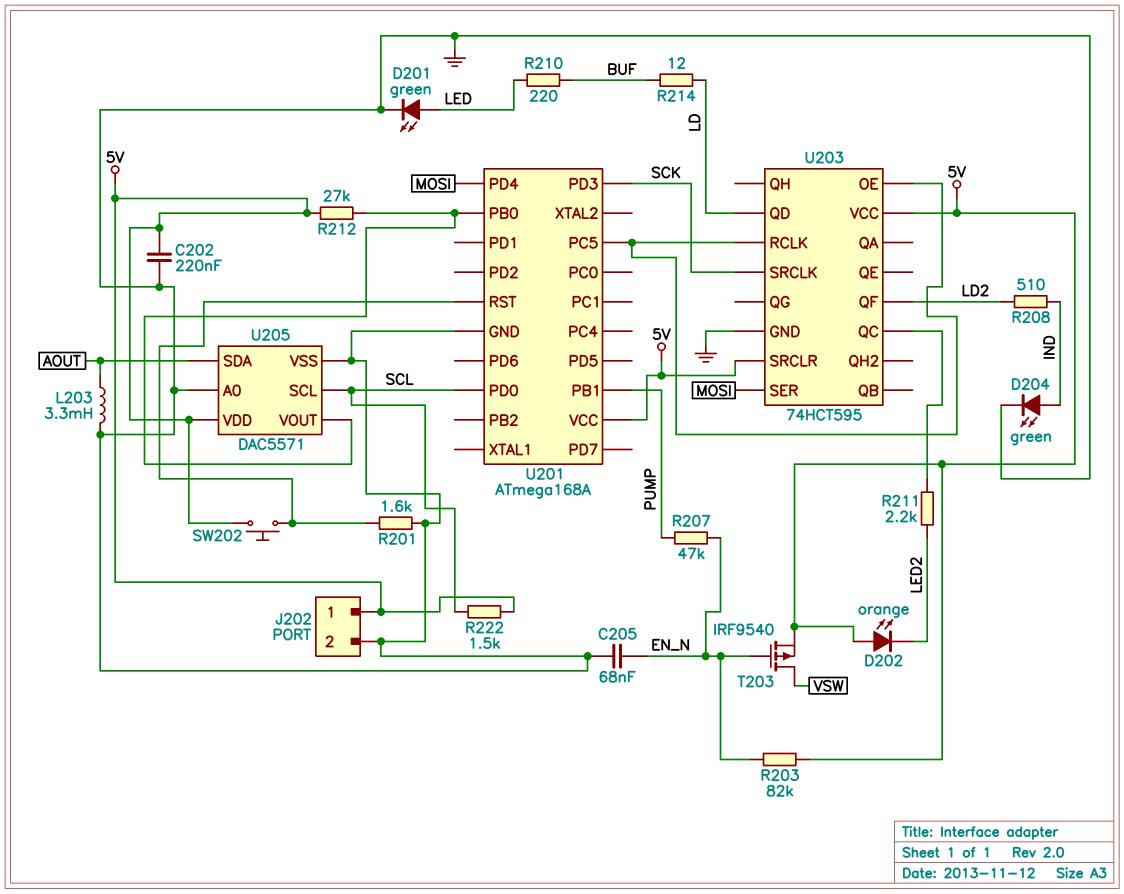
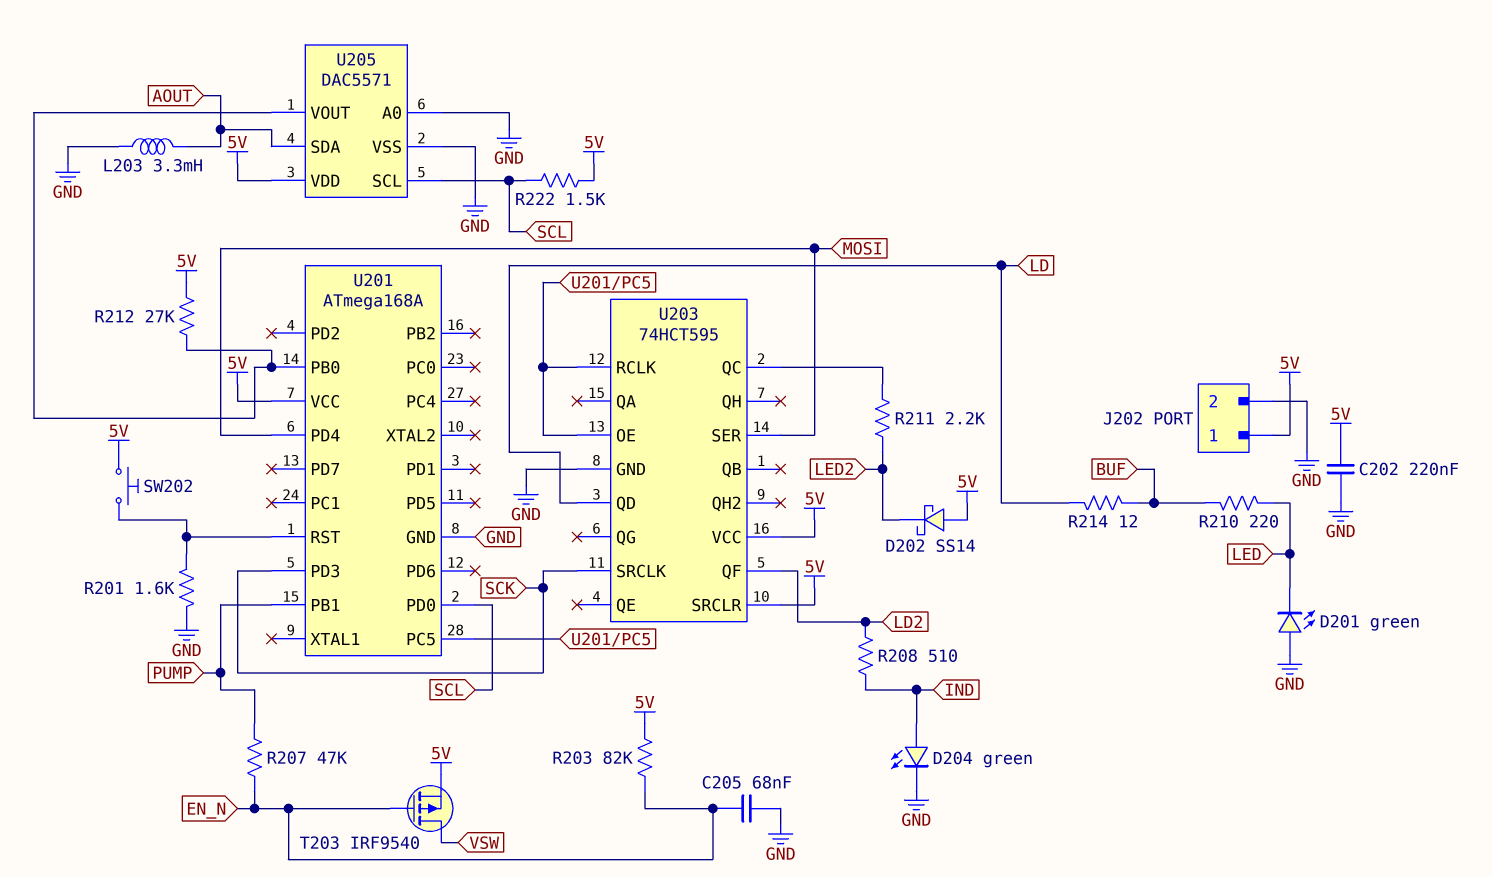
D201: LED green (A LED, K GND) -> LED green (A GND, K LED)
D202: LED orange (A 5V, K LED2) -> schottky SS14 (A 5V, K LED2)

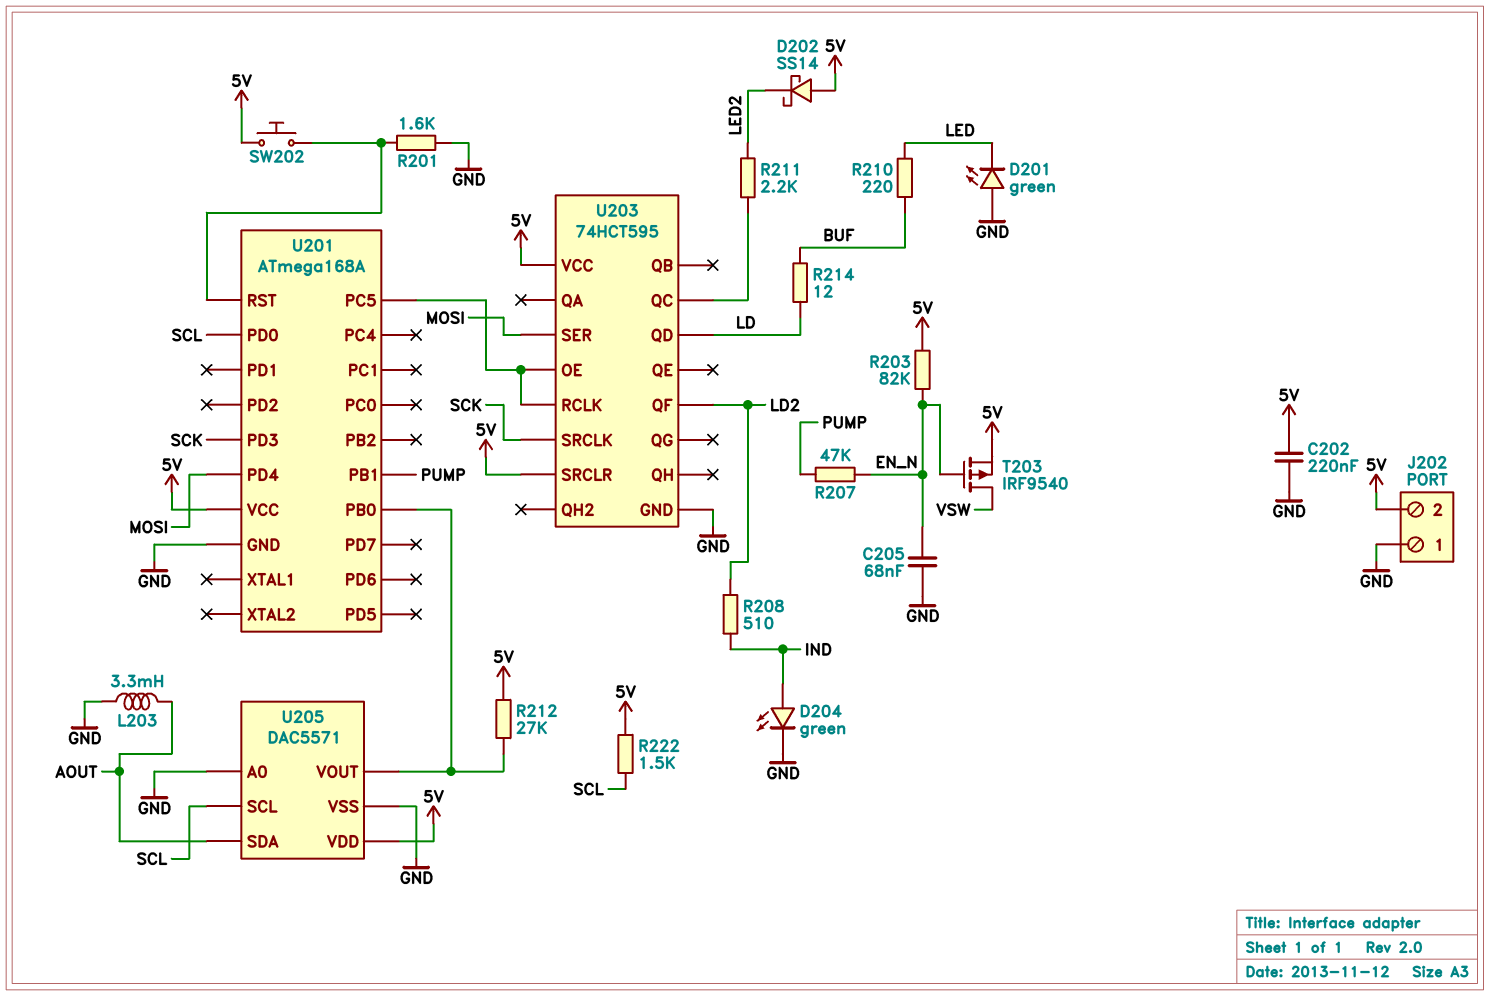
J202 pin 1: 5V -> GND
J202 pin 2: GND -> 5V

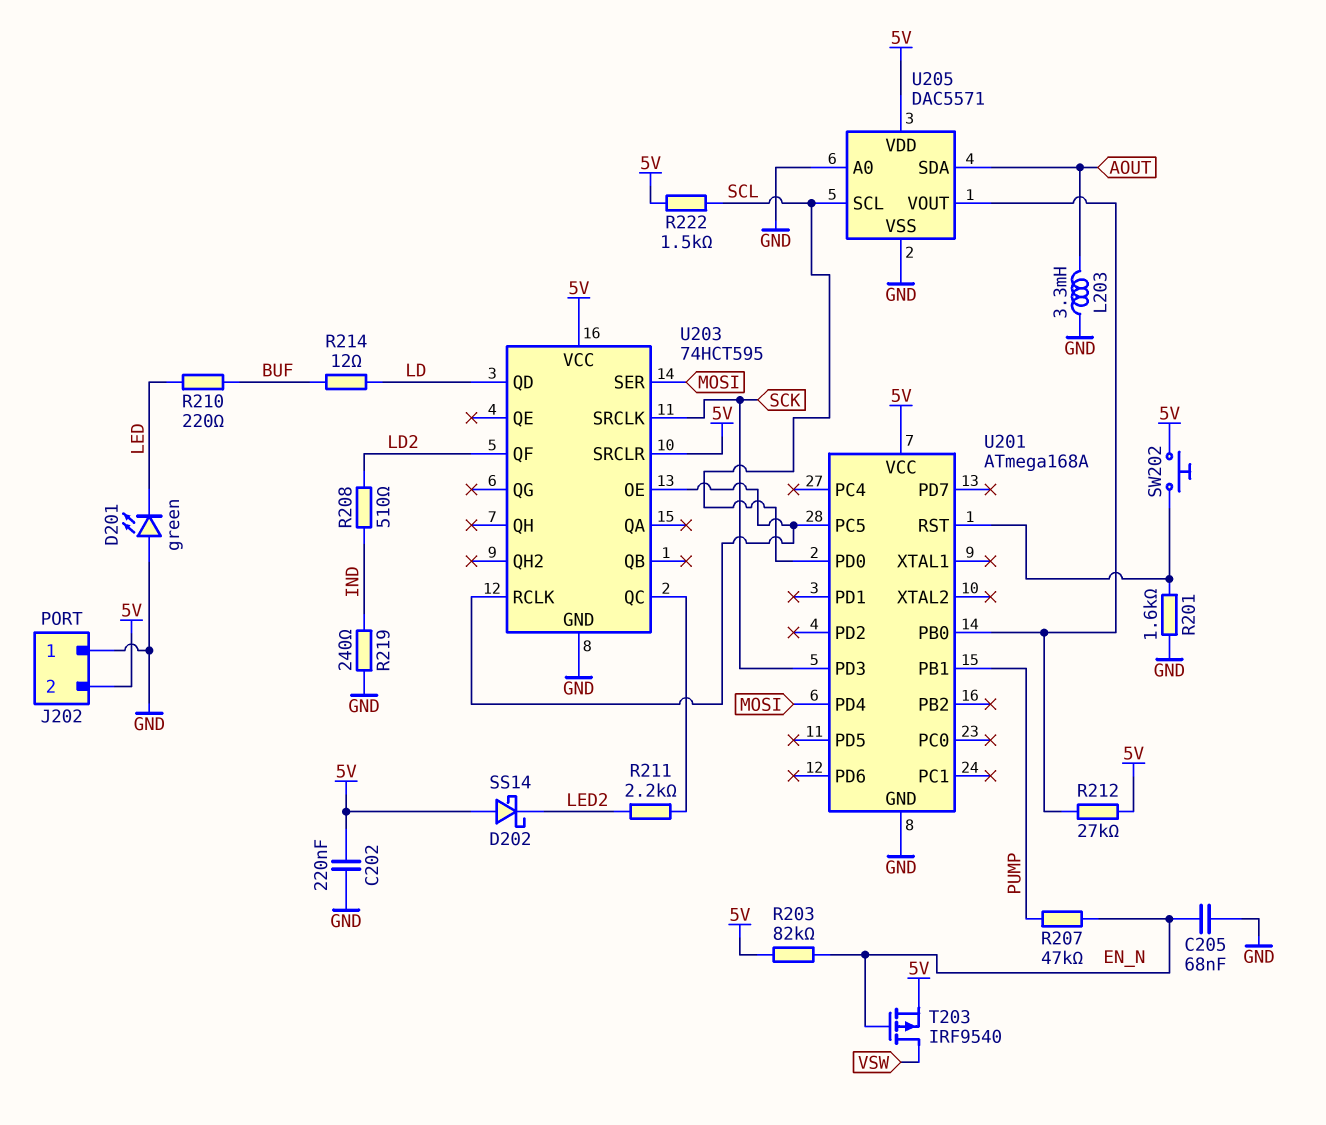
D204: LED green (A IND, K GND) -> none
R219: none -> 240 (GND, IND)

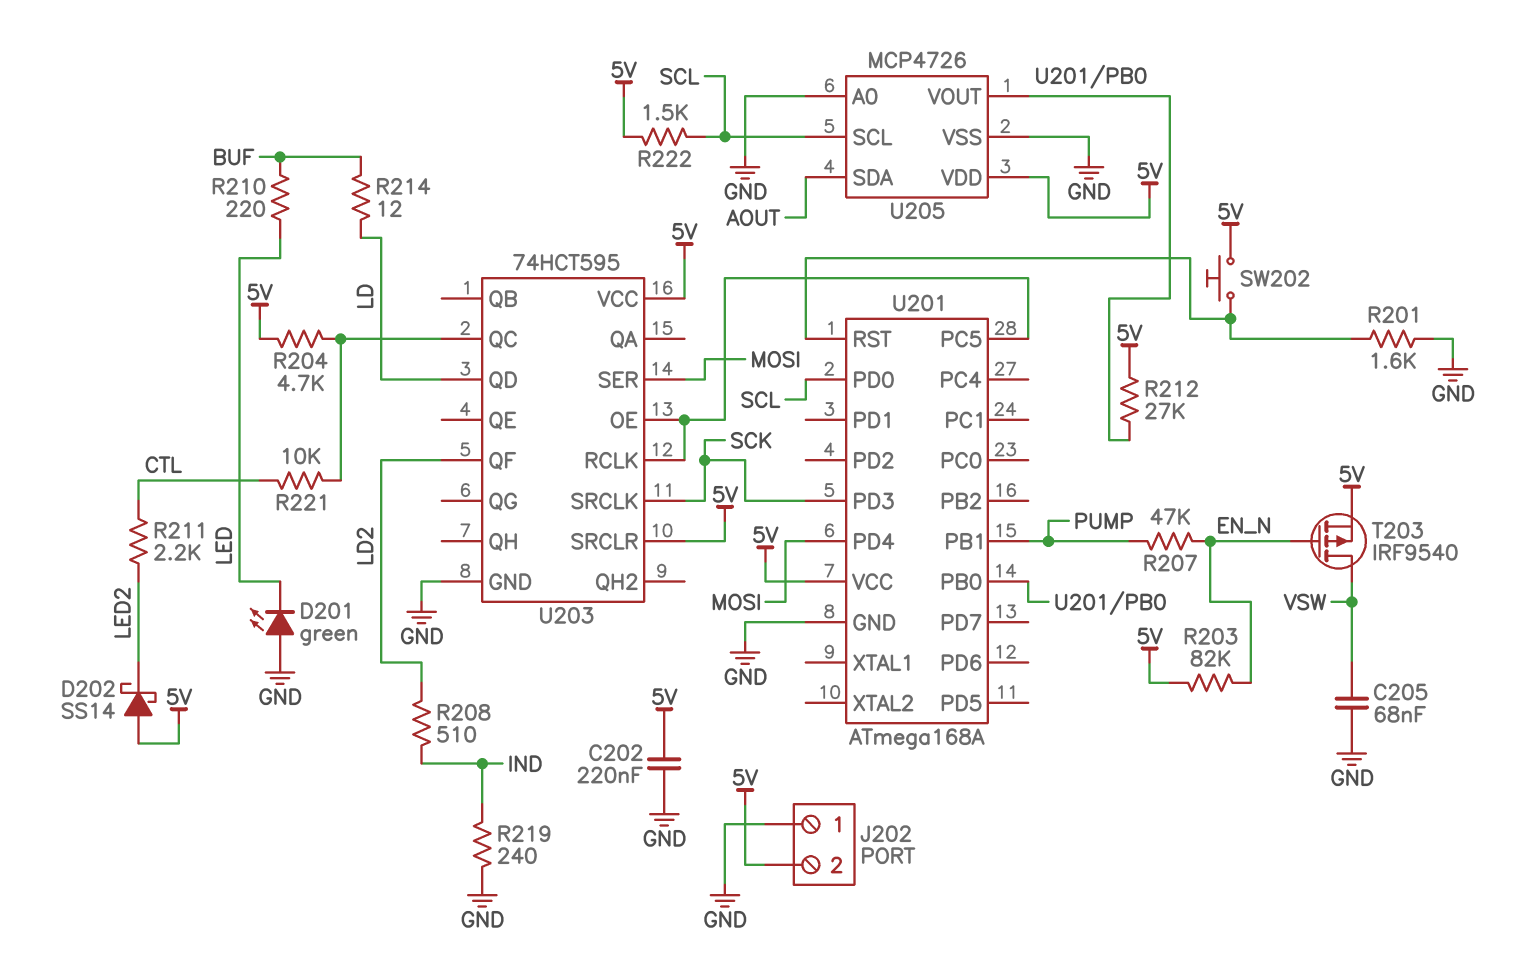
C205: 68nF (EN_N, GND) -> 68nF (GND, VSW)
L203: 3.3mH (AOUT, GND) -> none
R204: none -> 4.7k (5V, U203/QC)
R211: 2.2k (LED2, U203/QC) -> 2.2k (CTL, LED2)
R221: none -> 10k (CTL, U203/QC)
U205: DAC5571 -> MCP4726

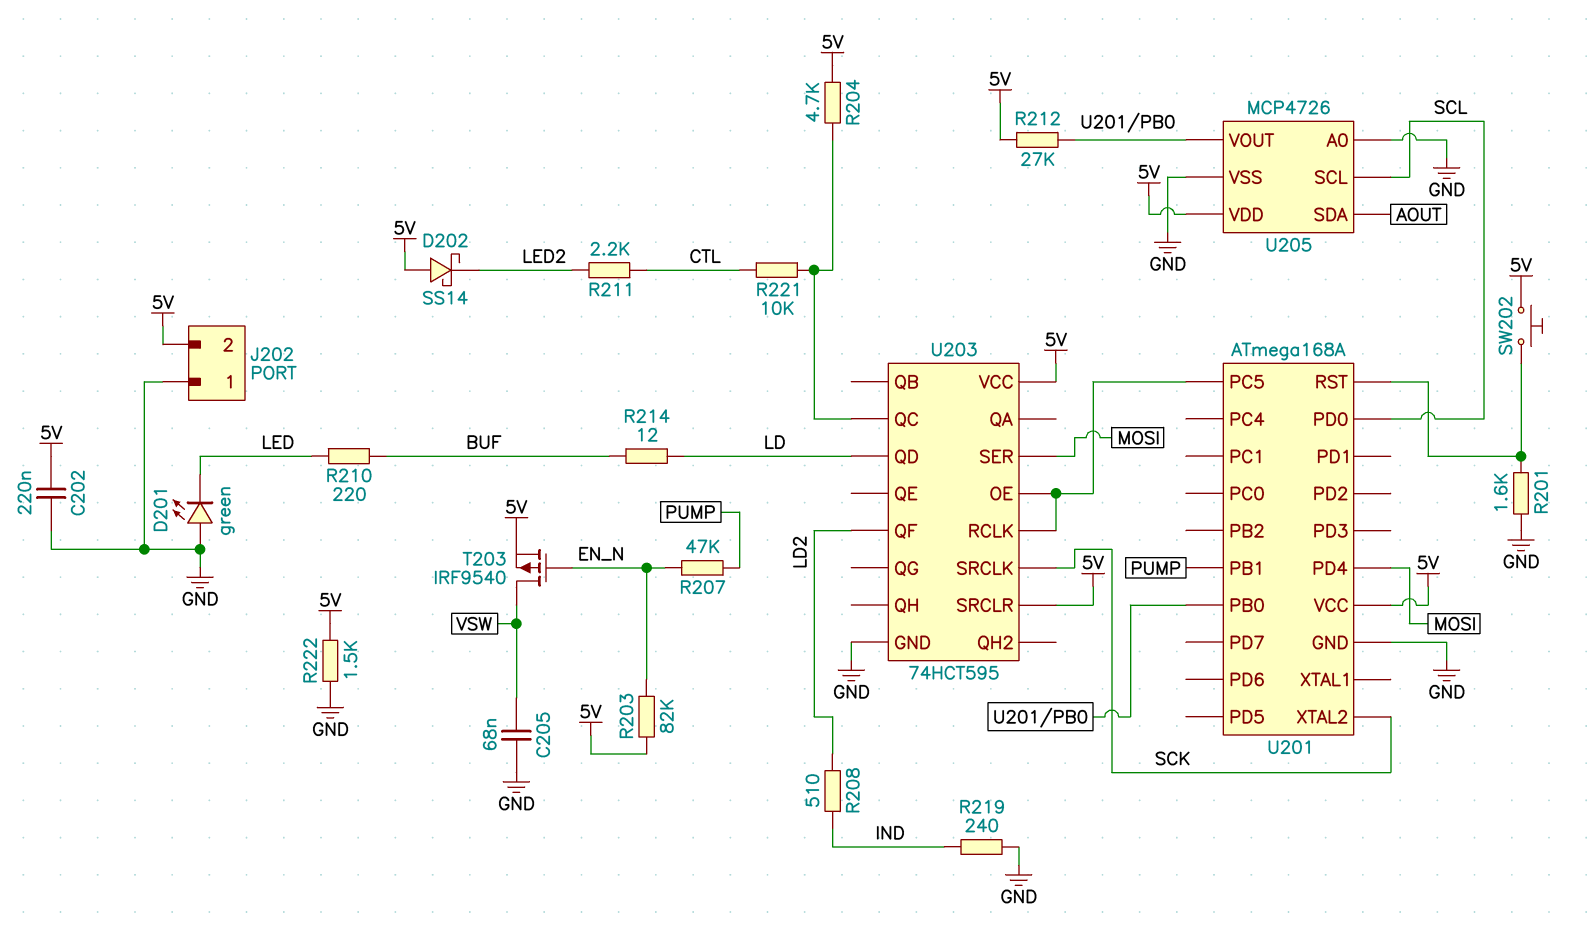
R222: 1.5k (5V, SCL) -> 1.5k (5V, GND)
U201 pin PD3: SCK -> none
U201 pin XTAL2: none -> SCK

